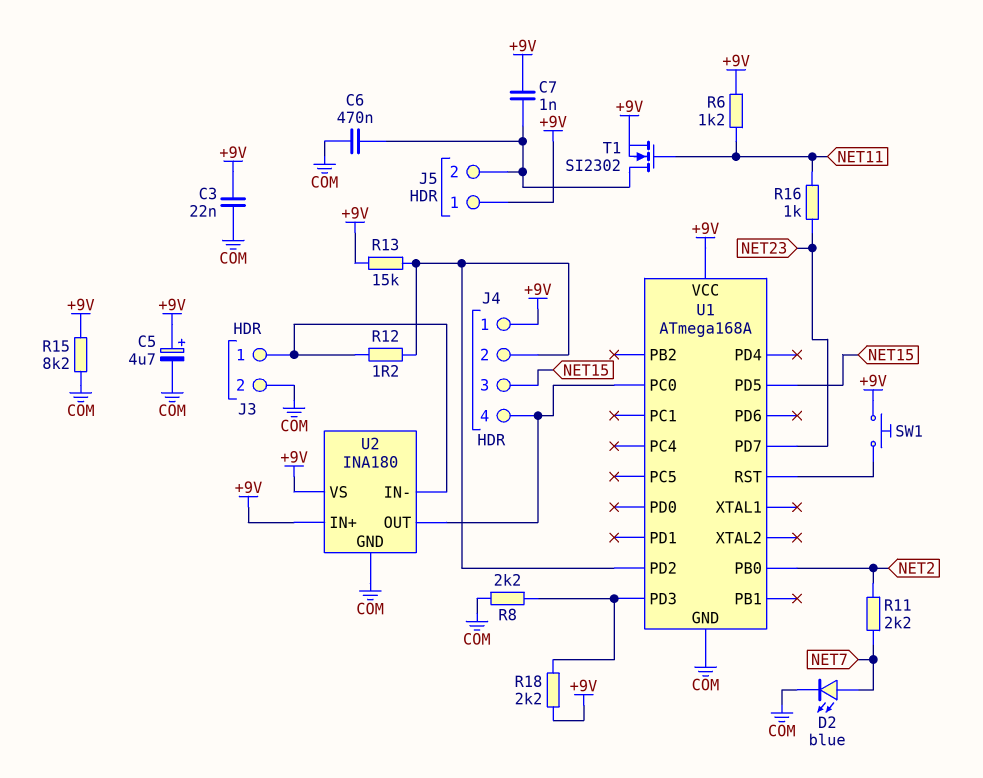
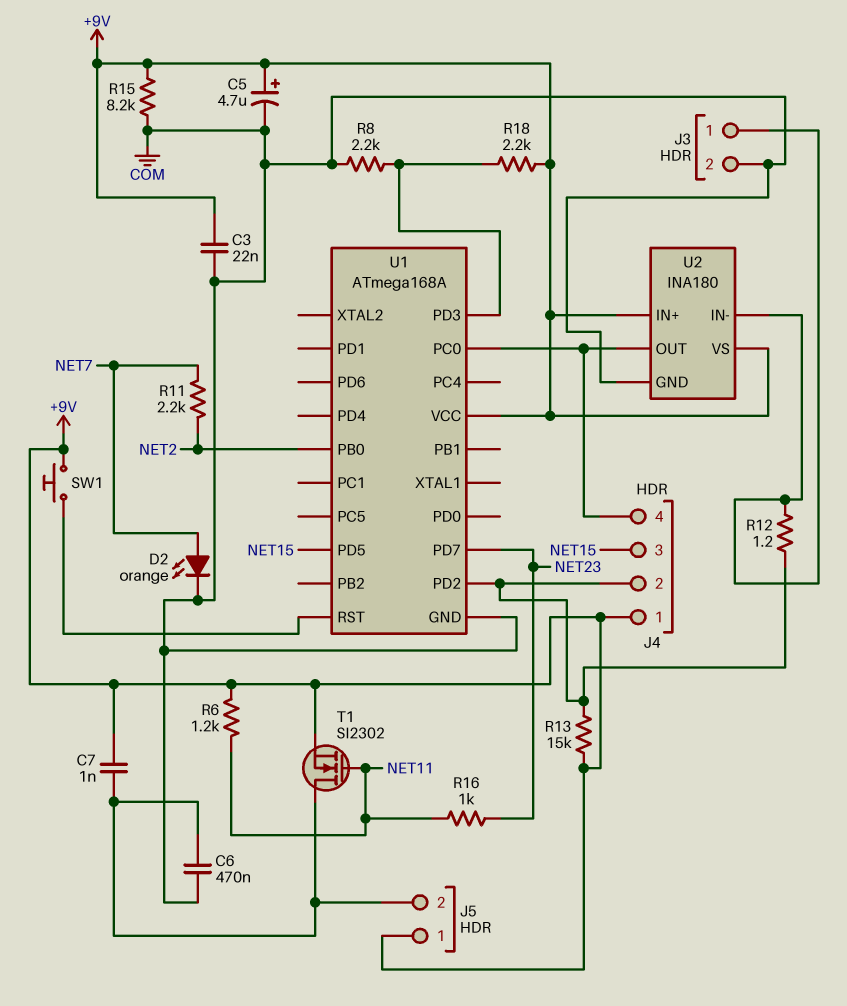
D2: LED blue (A NET7, K COM) -> LED orange (A NET7, K COM)

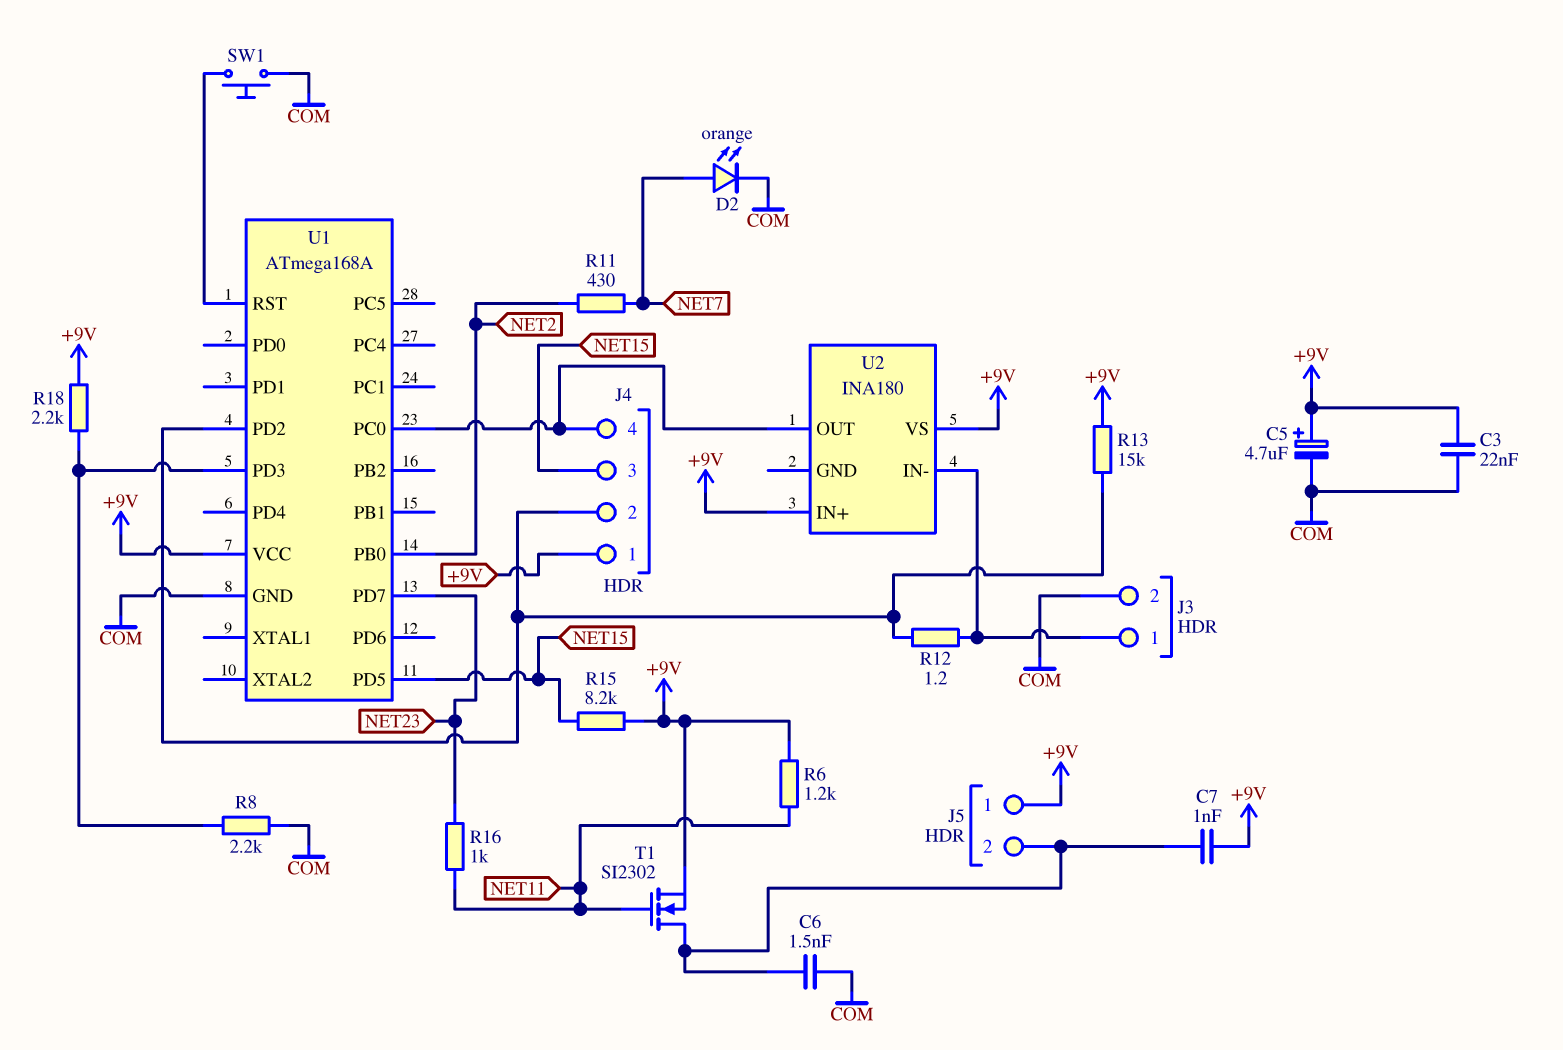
C6: 470nF (COM, J5/2) -> 1.5nF (COM, J5/2)
R11: 2.2k (NET2, NET7) -> 430 (NET2, NET7)
R15: 8.2k (+9V, COM) -> 8.2k (+9V, NET15)
SW1: button (+9V, U1/RST) -> button (COM, U1/RST)
U2 pin GND: COM -> none

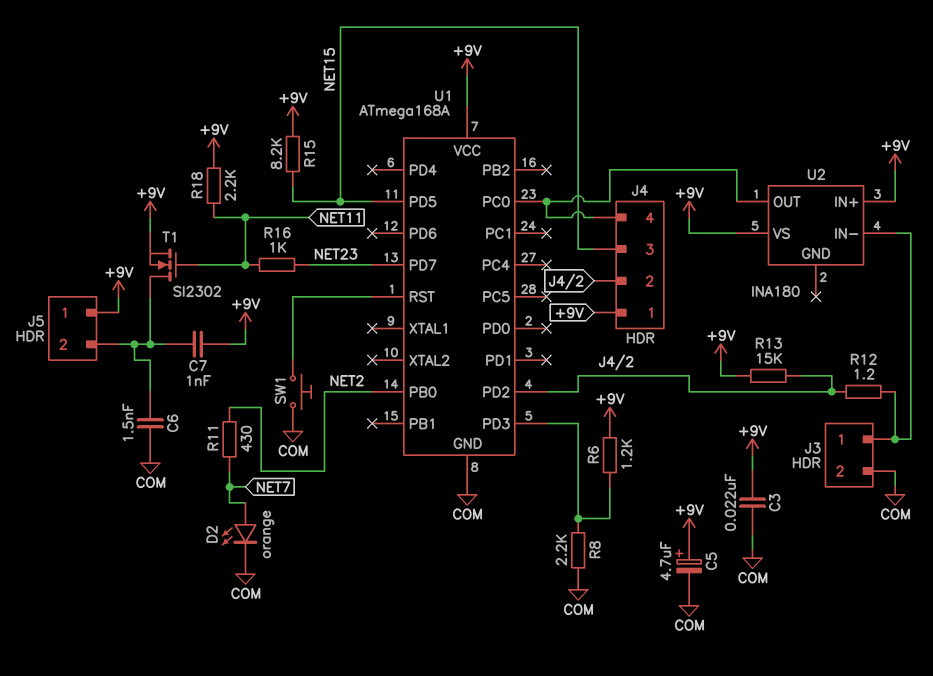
R6: 1.2k (+9V, NET11) -> 1.2k (+9V, U1/PD3)
R18: 2.2k (+9V, U1/PD3) -> 2.2k (+9V, NET11)

